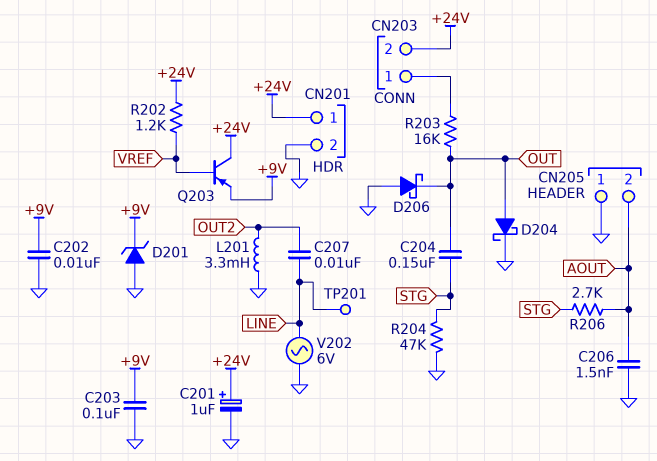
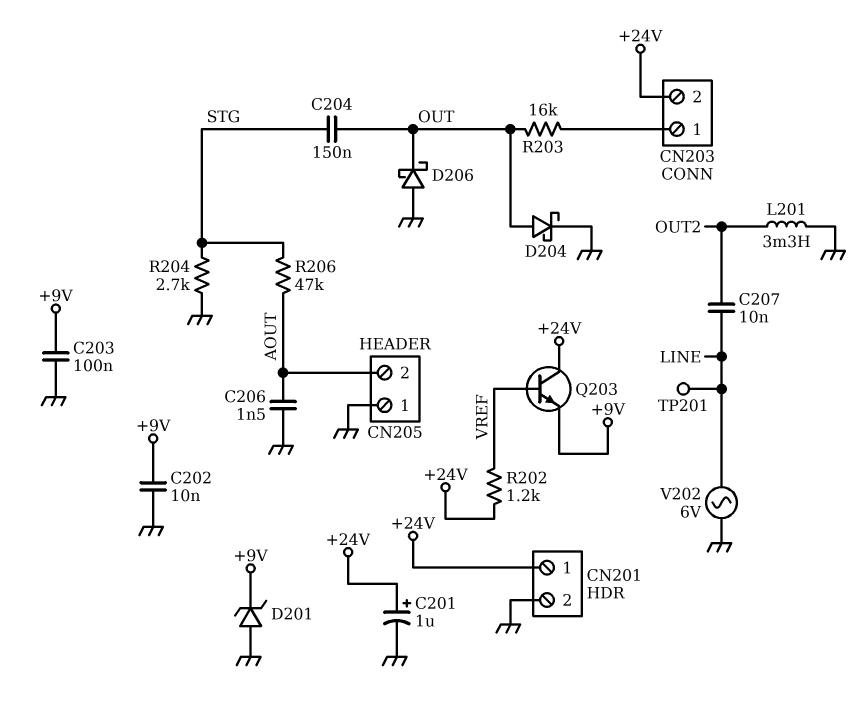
Q203: PNP (B VREF, C +24V, E +9V) -> NPN (B VREF, C +24V, E +9V)
R204: 47k (GND, STG) -> 2.7k (GND, STG)
R206: 2.7k (AOUT, STG) -> 47k (AOUT, STG)

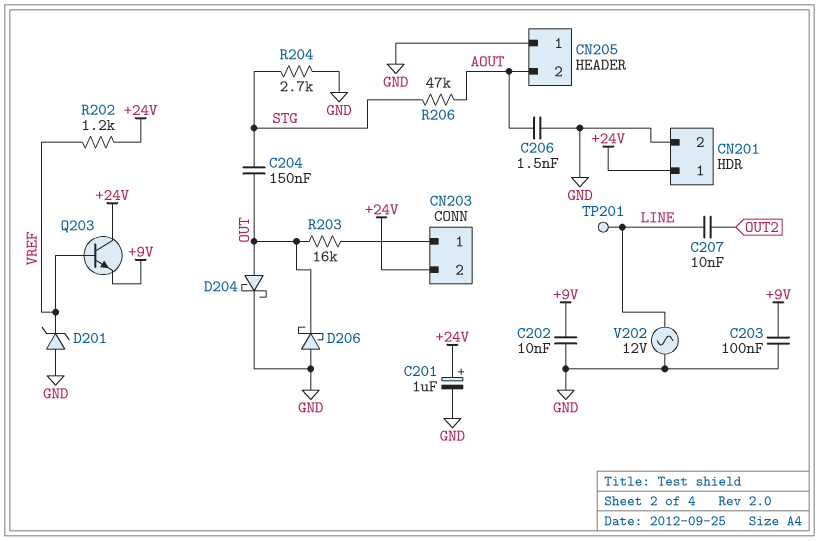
D201: zener (A GND, K +9V) -> zener (A GND, K VREF)
L201: 3.3mH (GND, OUT2) -> none
V202: AC 6V (GND, LINE) -> AC 12V (GND, LINE)

